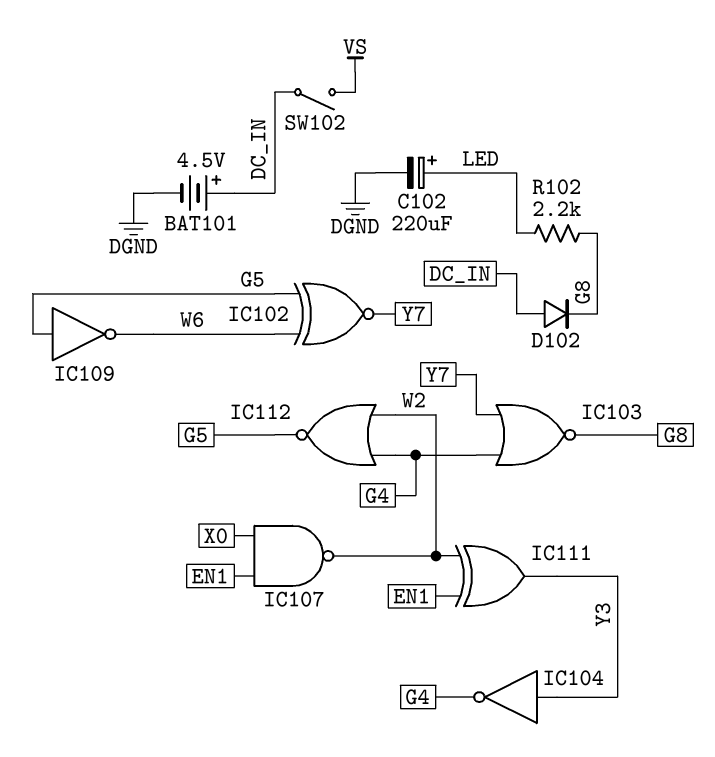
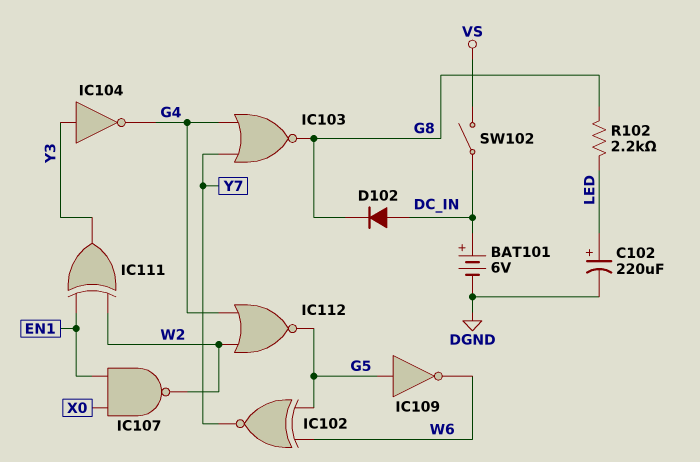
BAT101: 4.5V (plus DC_IN, minus DGND) -> 6V (plus DC_IN, minus DGND)

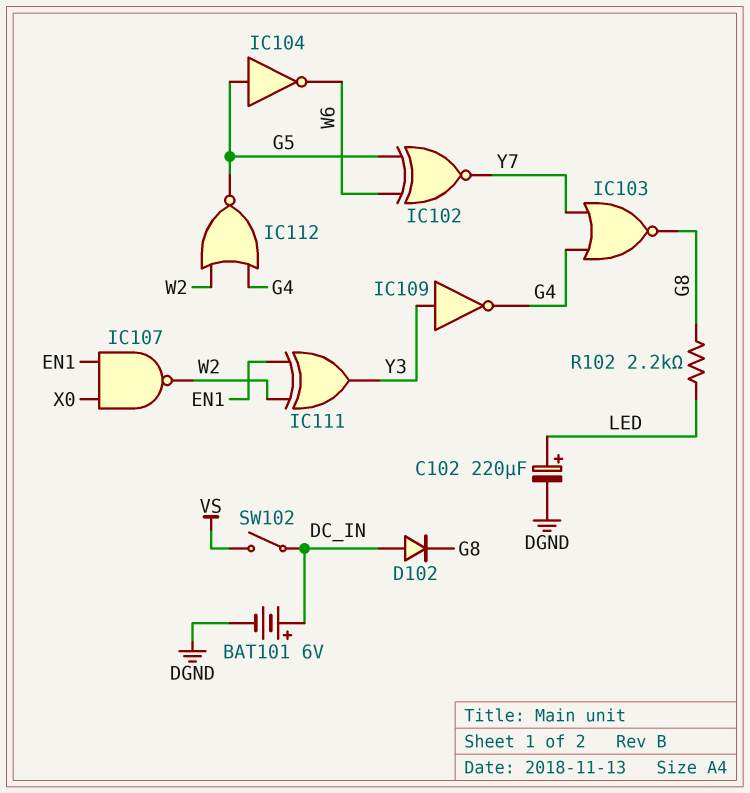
IC104: NOT (in Y3, out G4) -> NOT (in G5, out W6)
IC109: NOT (in G5, out W6) -> NOT (in Y3, out G4)

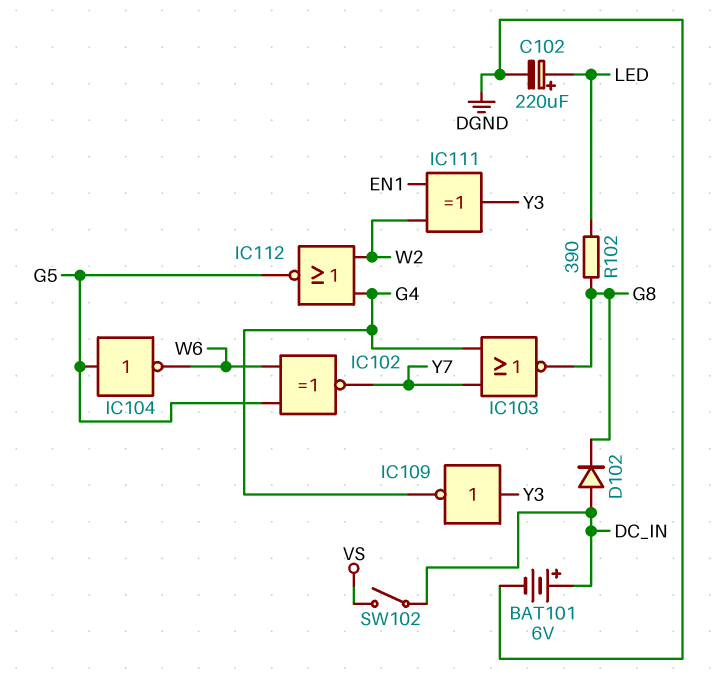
IC107: NAND (in EN1, in X0, out W2) -> none
R102: 2.2k (G8, LED) -> 390 (G8, LED)

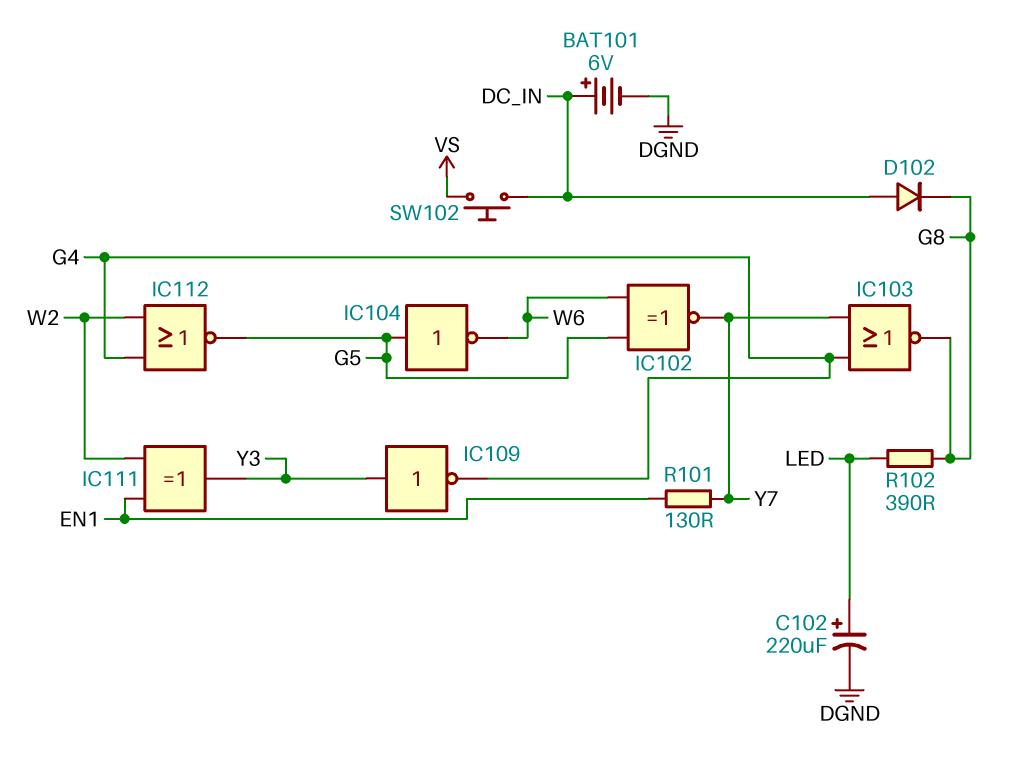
R101: none -> 130 (EN1, Y7)
SW102: switch (DC_IN, VS) -> button (DC_IN, VS)

